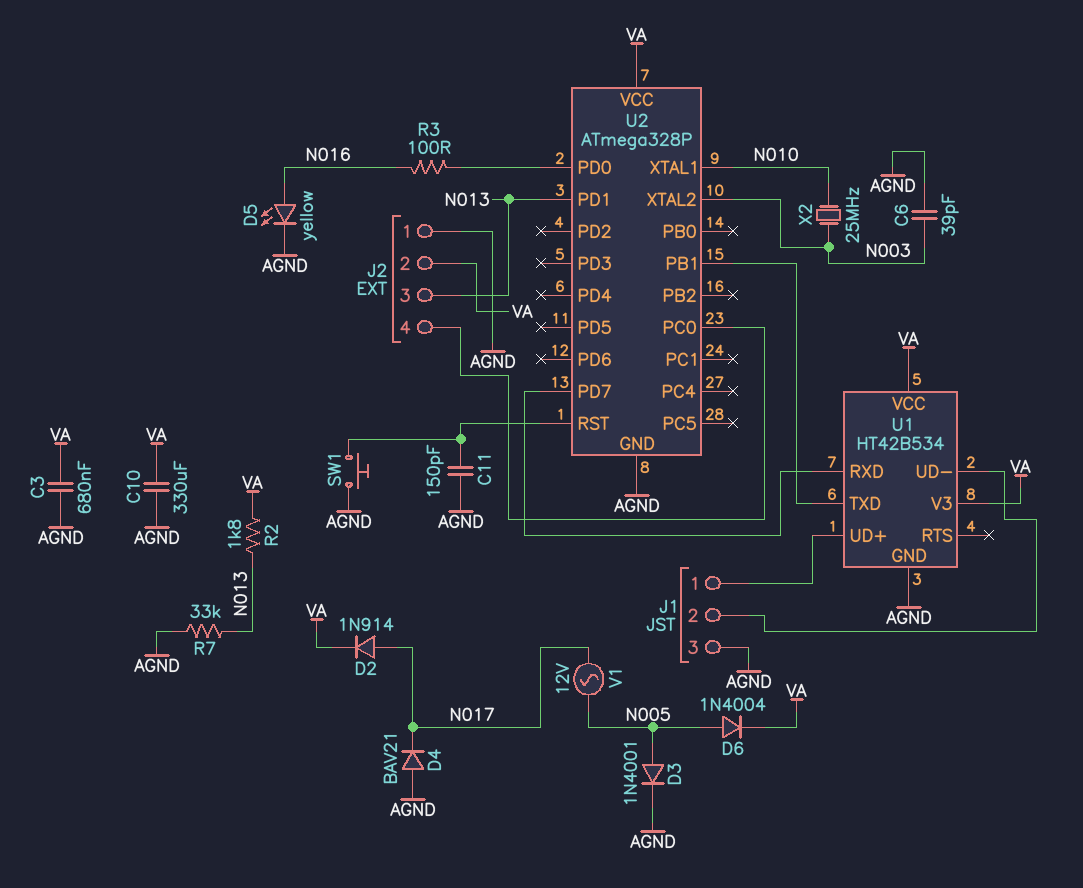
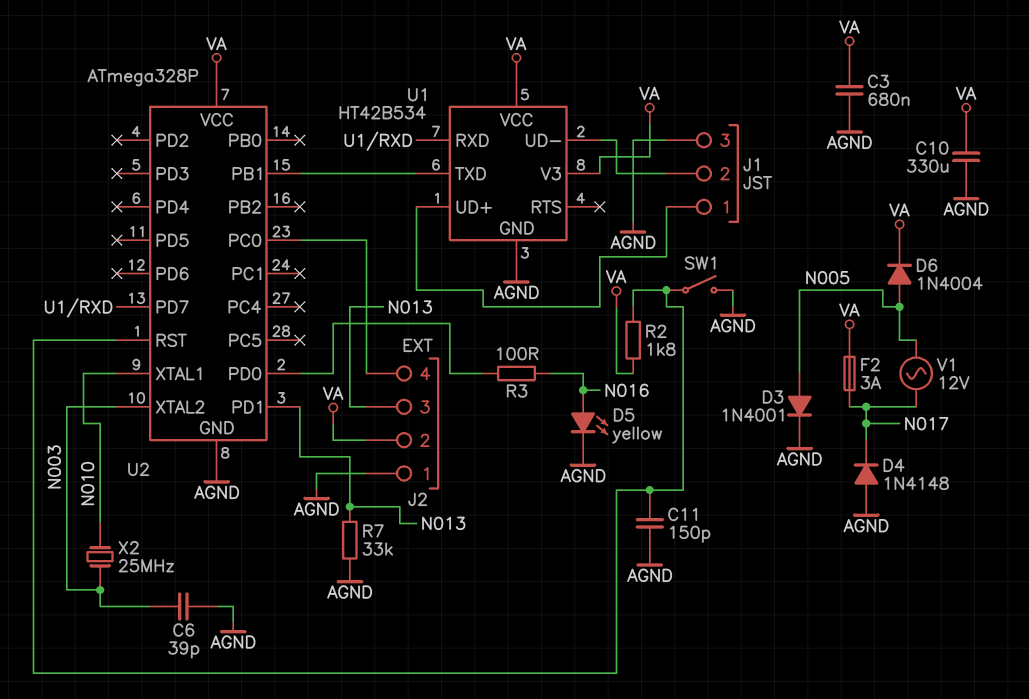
D2: diode 1N914 (A N017, K VA) -> none
D4: diode BAV21 (A AGND, K N017) -> diode 1N4148 (A AGND, K N017)
F2: none -> 3A (N017, VA)
R2: 1.8k (N013, VA) -> 1.8k (U2/RST, VA)
SW1: button (AGND, U2/RST) -> switch (AGND, U2/RST)

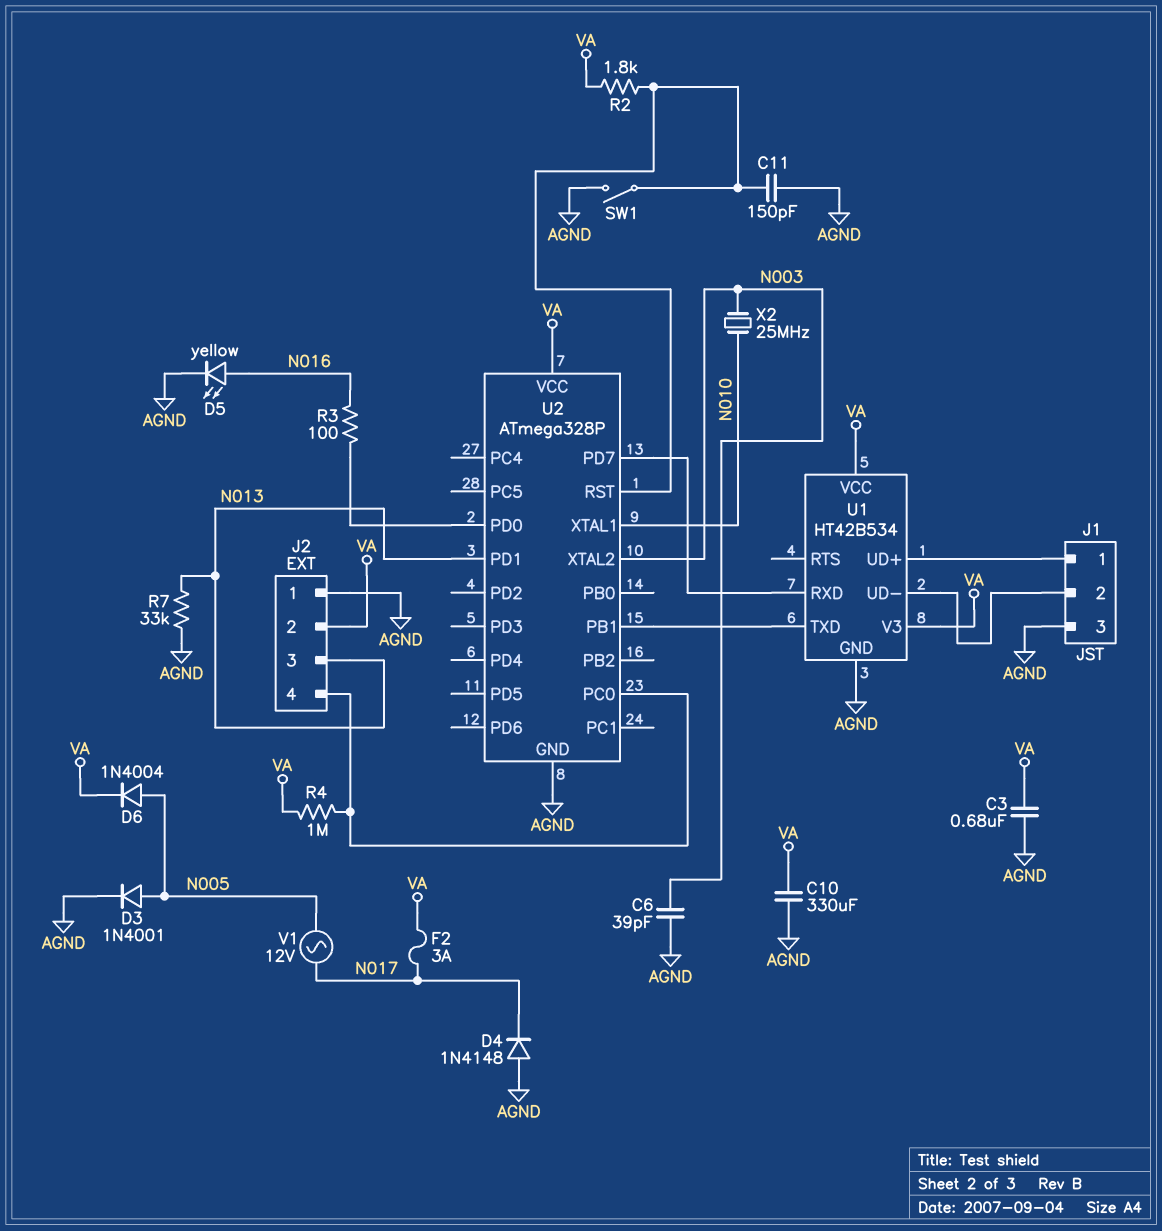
R4: none -> 1M (J2/4, VA)

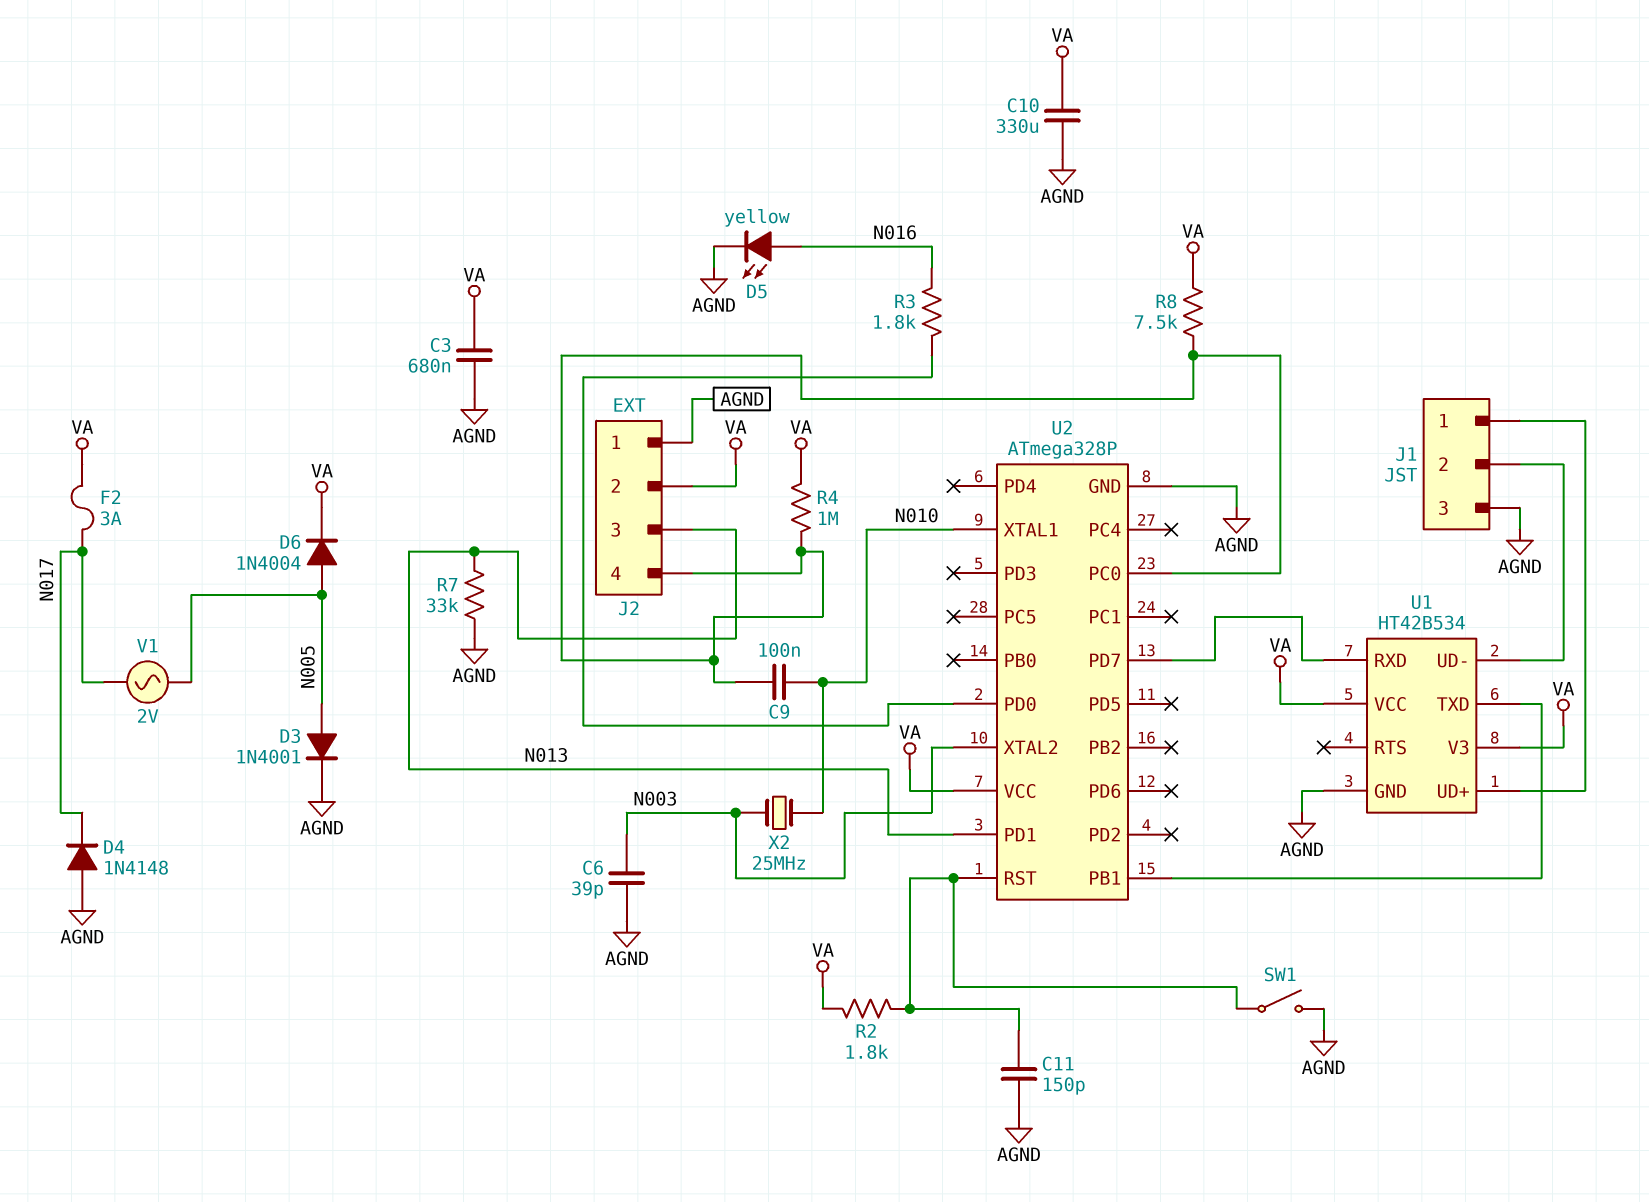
C9: none -> 100nF (J2/4, N010)
R3: 100 (N016, U2/PD0) -> 1.8k (N016, U2/PD0)
R8: none -> 7.5k (J2/4, VA)
V1: AC 12V (N005, N017) -> AC 2V (N005, N017)

